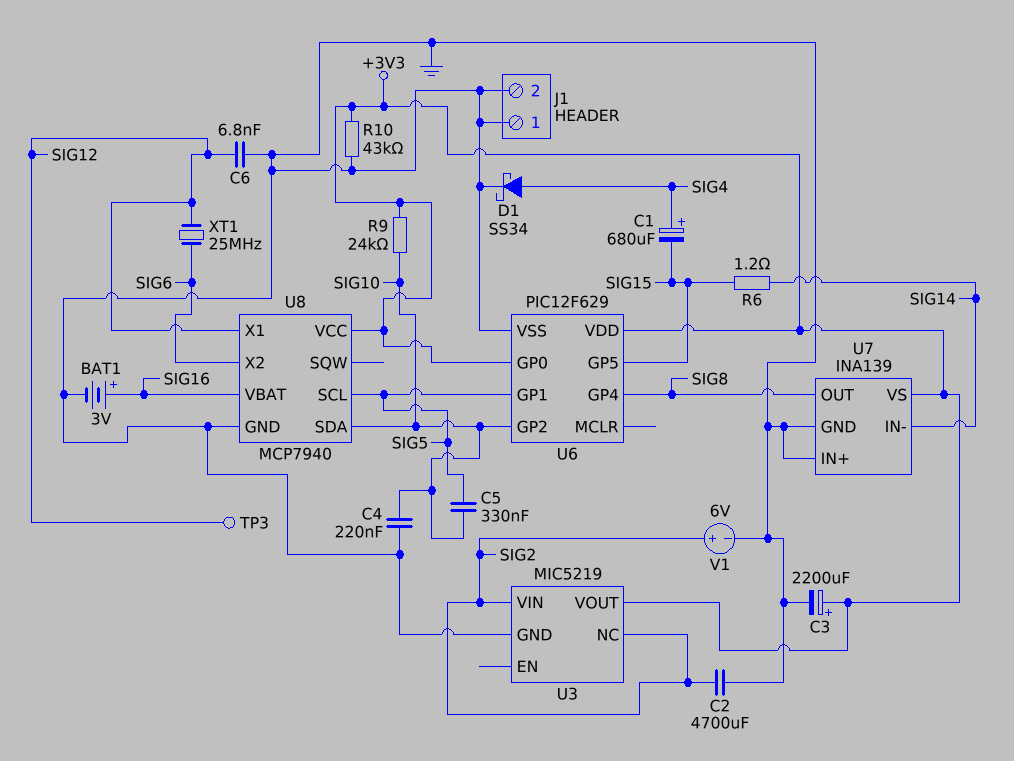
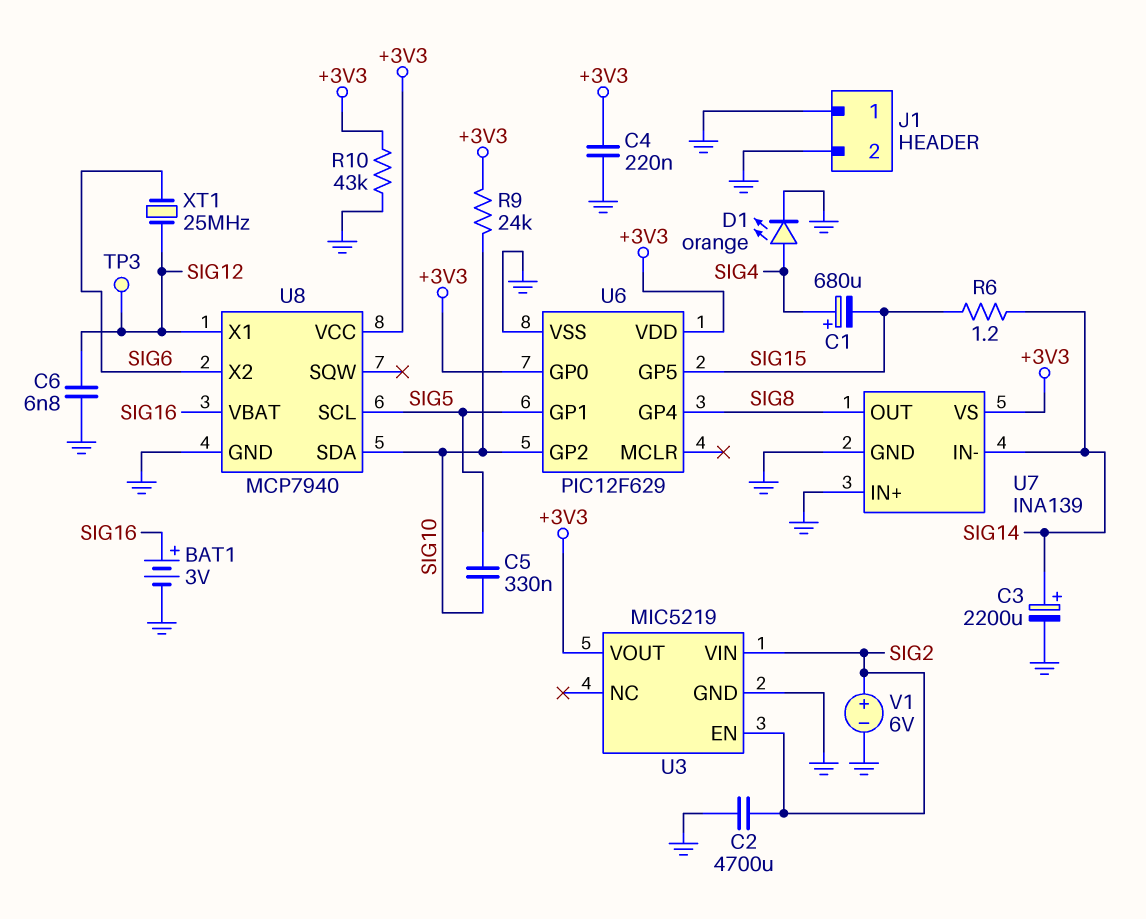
C3: 2200uF (plus +3V3, minus GND) -> 2200uF (plus SIG14, minus GND)
C4: 220nF (GND, SIG10) -> 220nF (+3V3, GND)
D1: schottky SS34 (A SIG4, K GND) -> LED orange (A SIG4, K GND)
U3 pin EN: none -> SIG2
U3 pin NC: SIG2 -> none

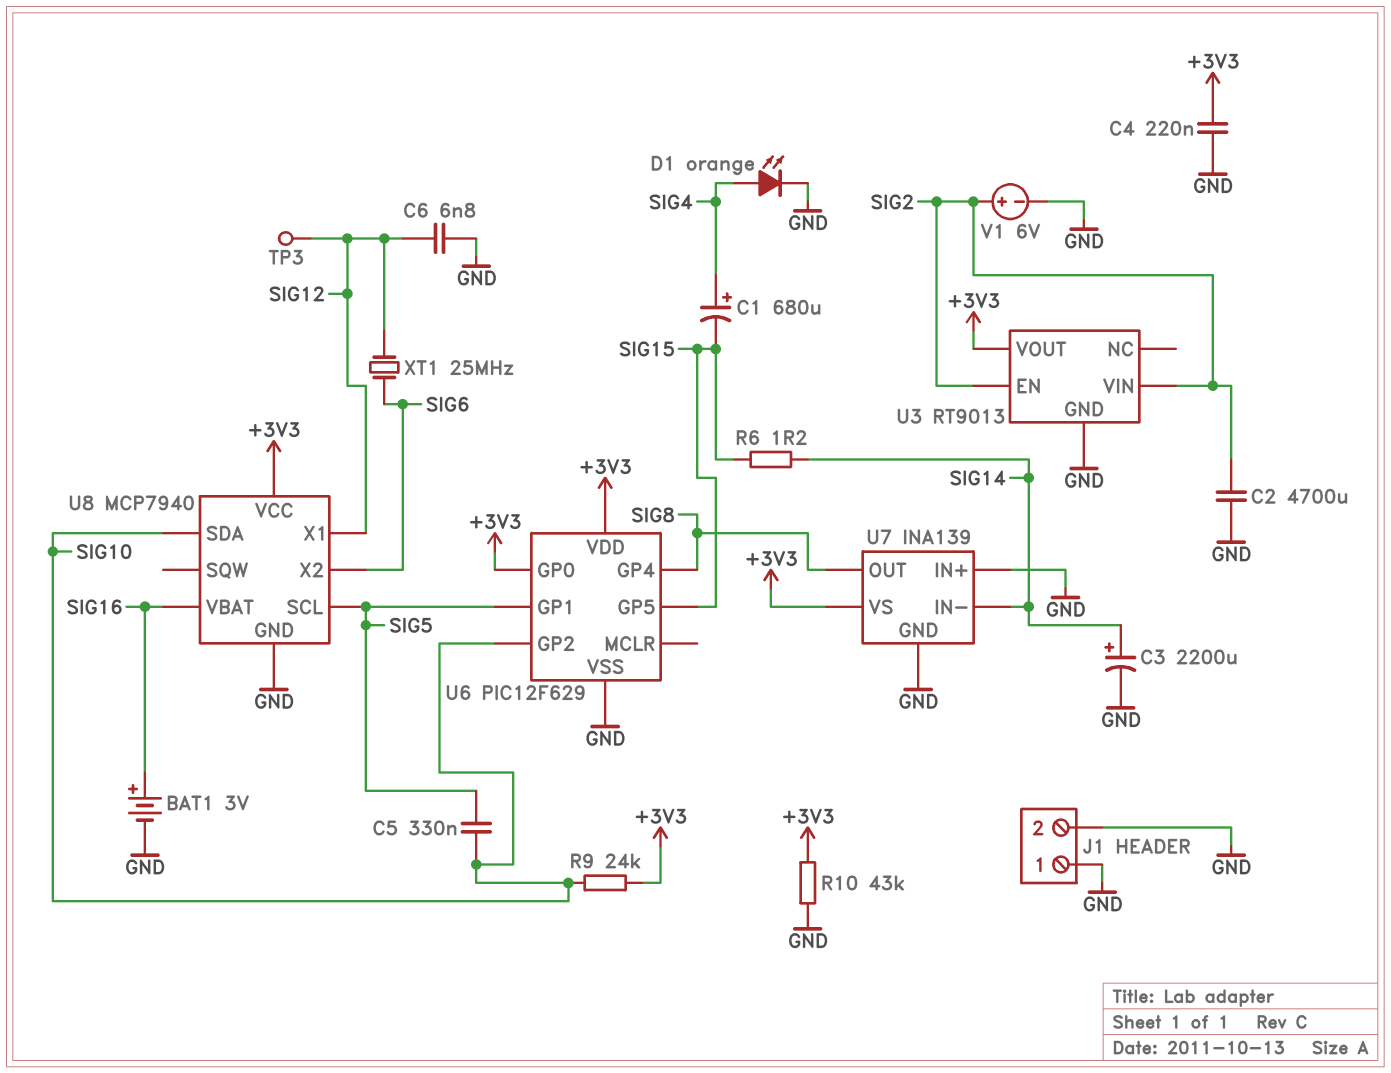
U3: MIC5219 -> RT9013

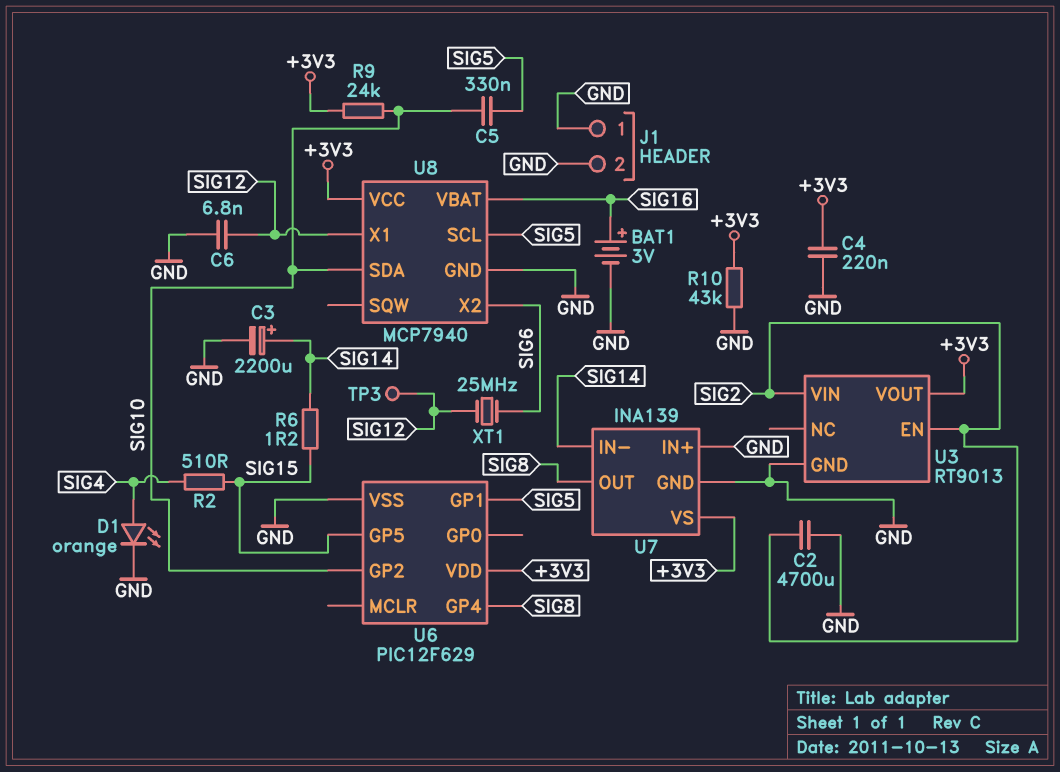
C1: 680uF (plus SIG4, minus SIG15) -> none
R2: none -> 510 (SIG4, SIG15)
U6 pin GP0: +3V3 -> none
V1: 6V (plus SIG2, minus GND) -> none

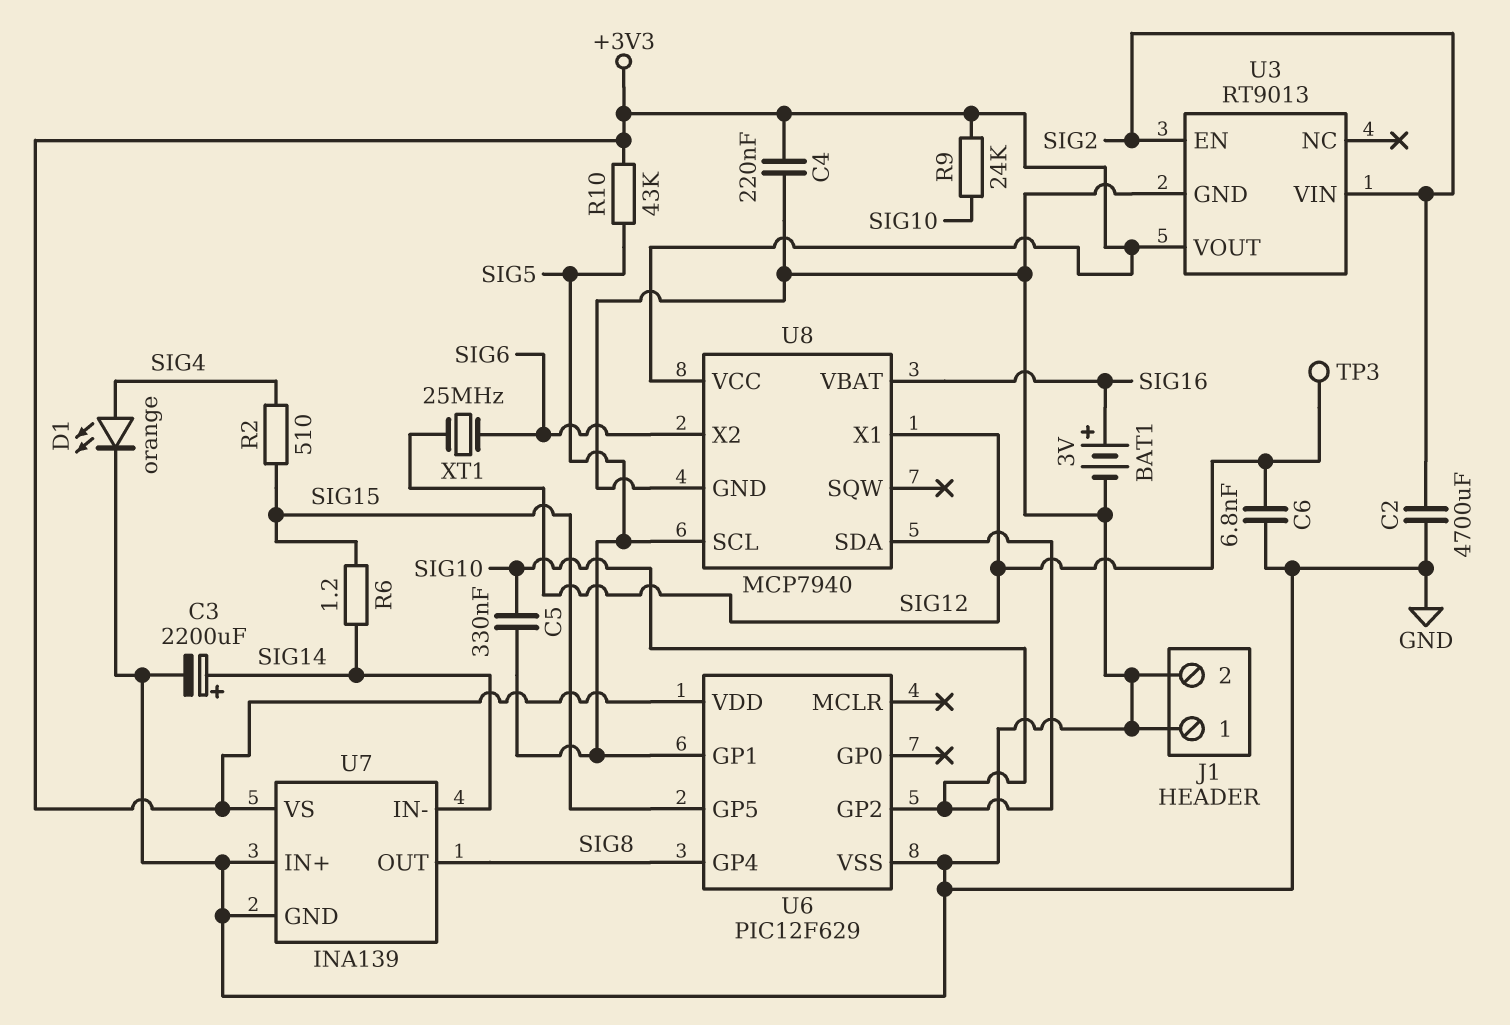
R10: 43k (+3V3, GND) -> 43k (+3V3, SIG5)

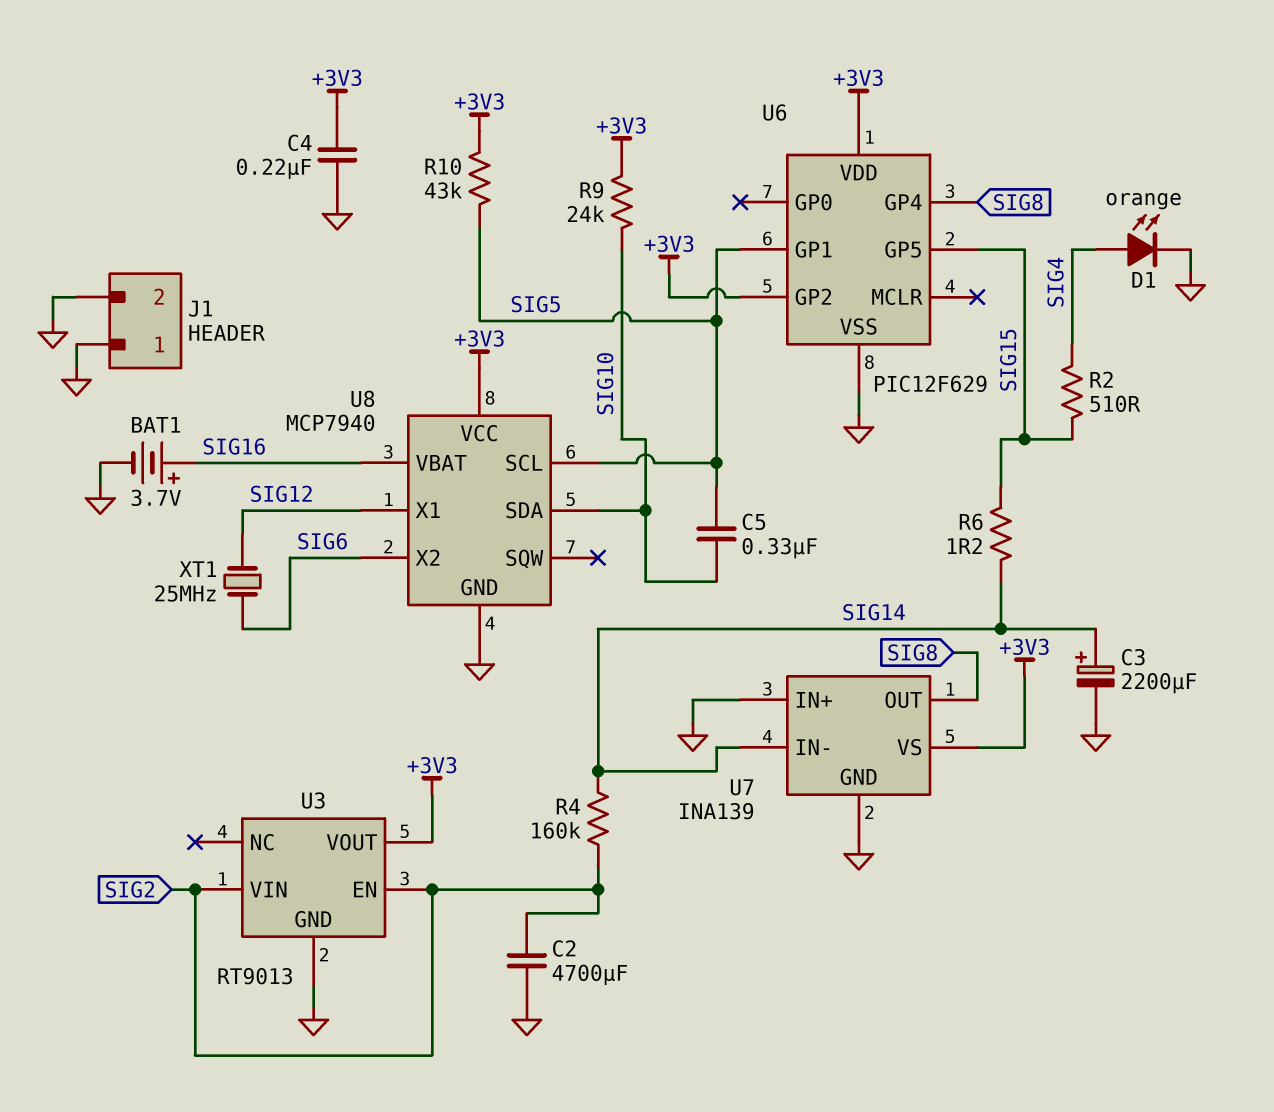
BAT1: 3V (plus SIG16, minus GND) -> 3.7V (plus SIG16, minus GND)
C6: 6.8nF (GND, SIG12) -> none
R4: none -> 160k (SIG2, SIG14)
TP3: test point (SIG12) -> none
U6 pin GP2: SIG10 -> +3V3

